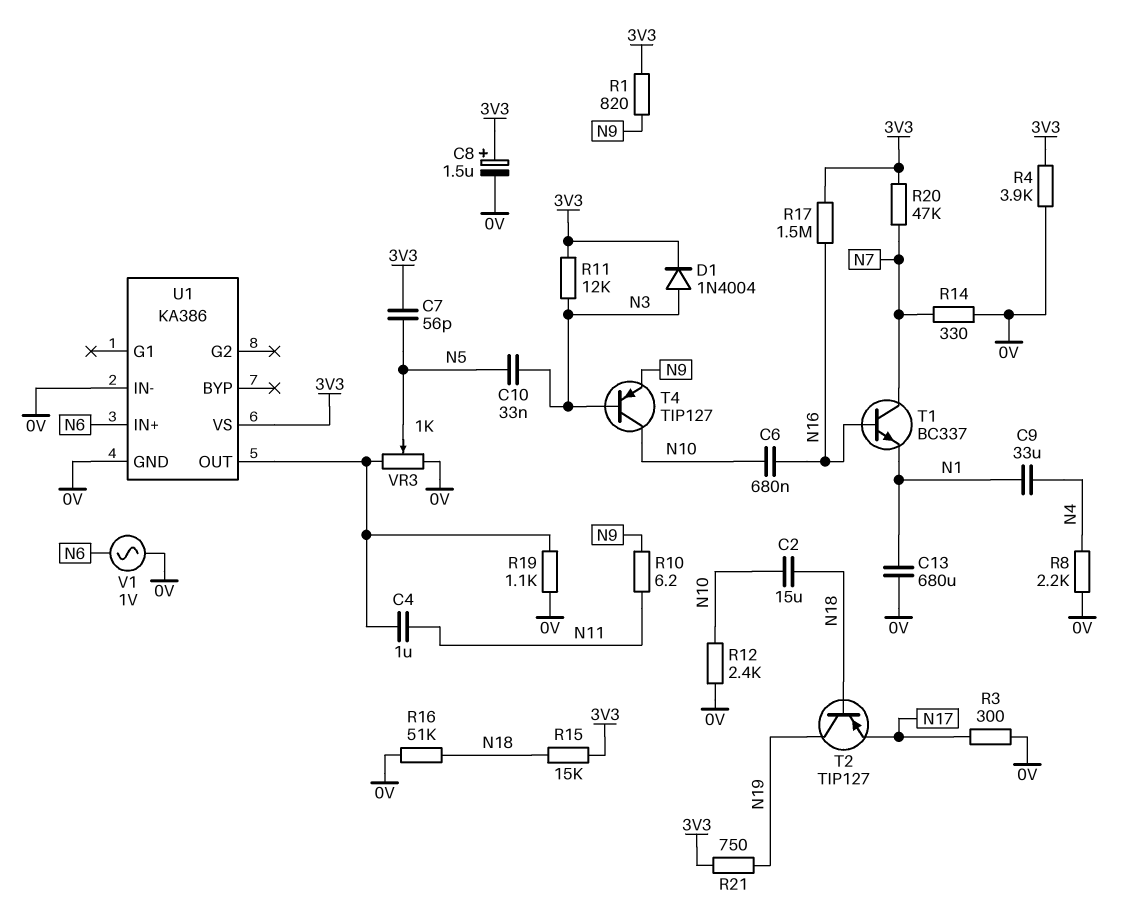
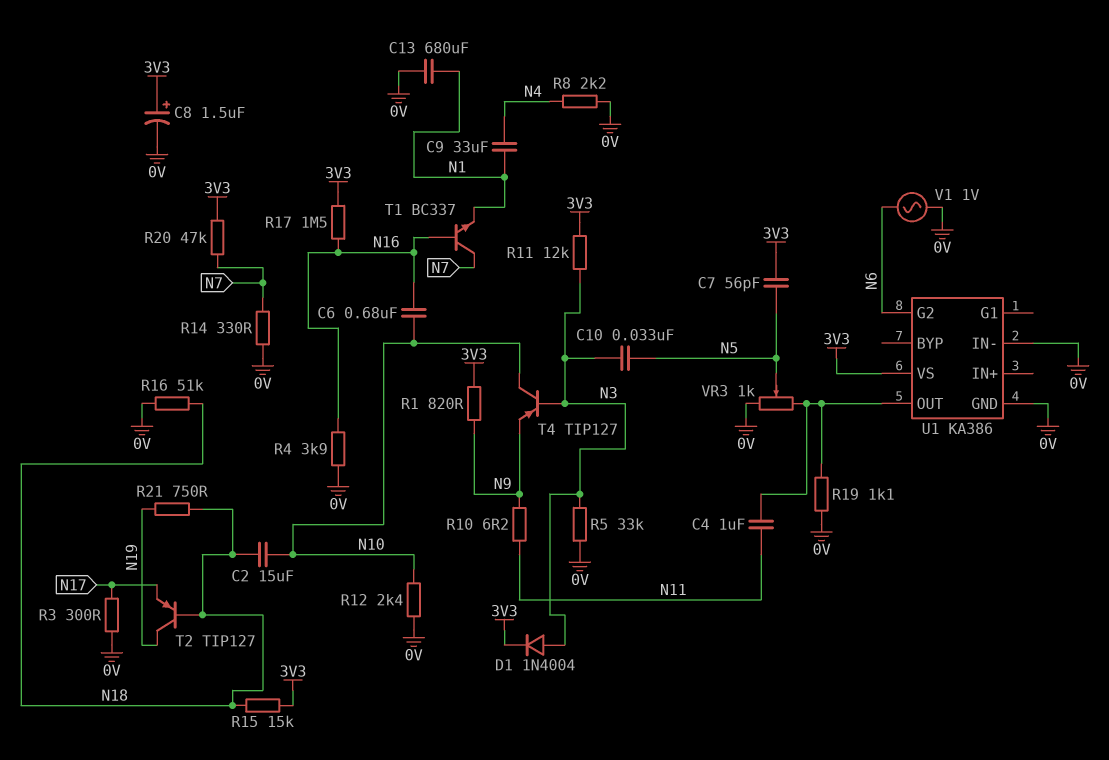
R4: 3.9k (0V, 3V3) -> 3.9k (0V, N16)
R5: none -> 33k (0V, N3)
R21: 750 (3V3, N19) -> 750 (N18, N19)
U1 pin G2: none -> N6
U1 pin IN+: N6 -> none

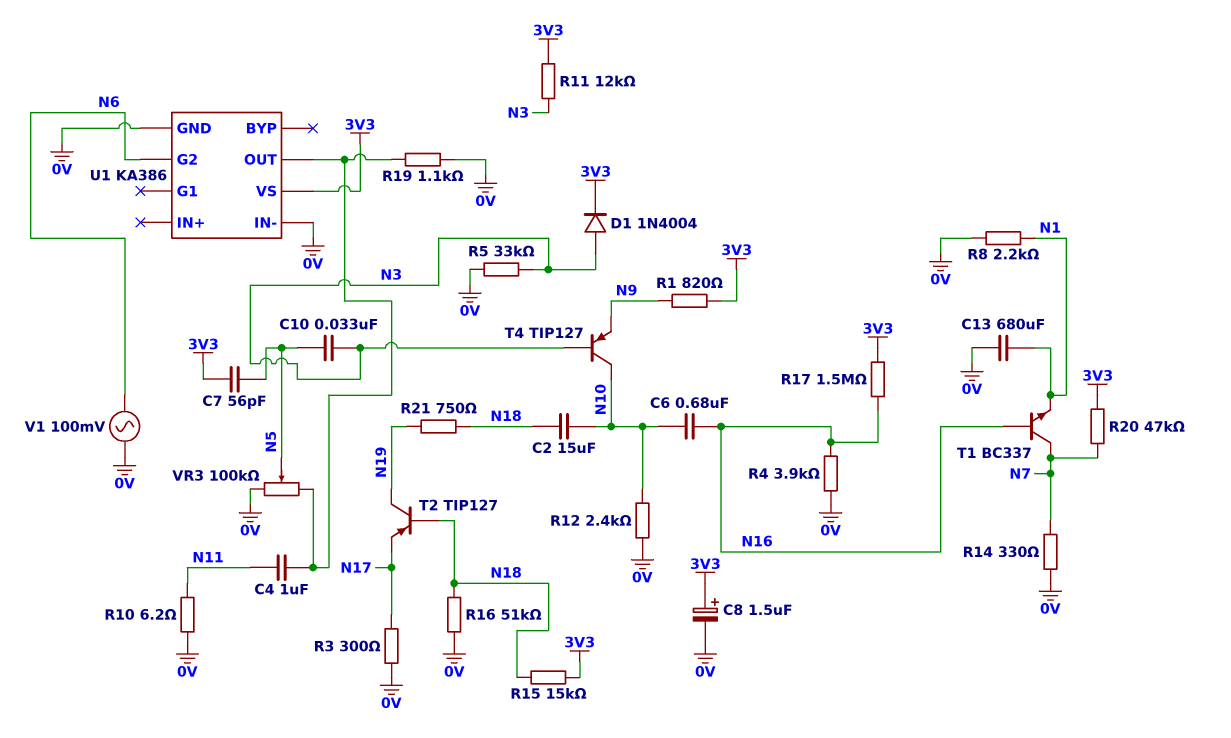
C9: 33uF (N1, N4) -> none
R8: 2.2k (0V, N4) -> 2.2k (0V, N1)
R10: 6.2 (N9, N11) -> 6.2 (0V, N11)
V1: AC 1V (0V, N6) -> AC 100mV (0V, N6)
VR3: 1k (0V, U1/OUT, wiper N5) -> 100k (0V, U1/OUT, wiper N5)

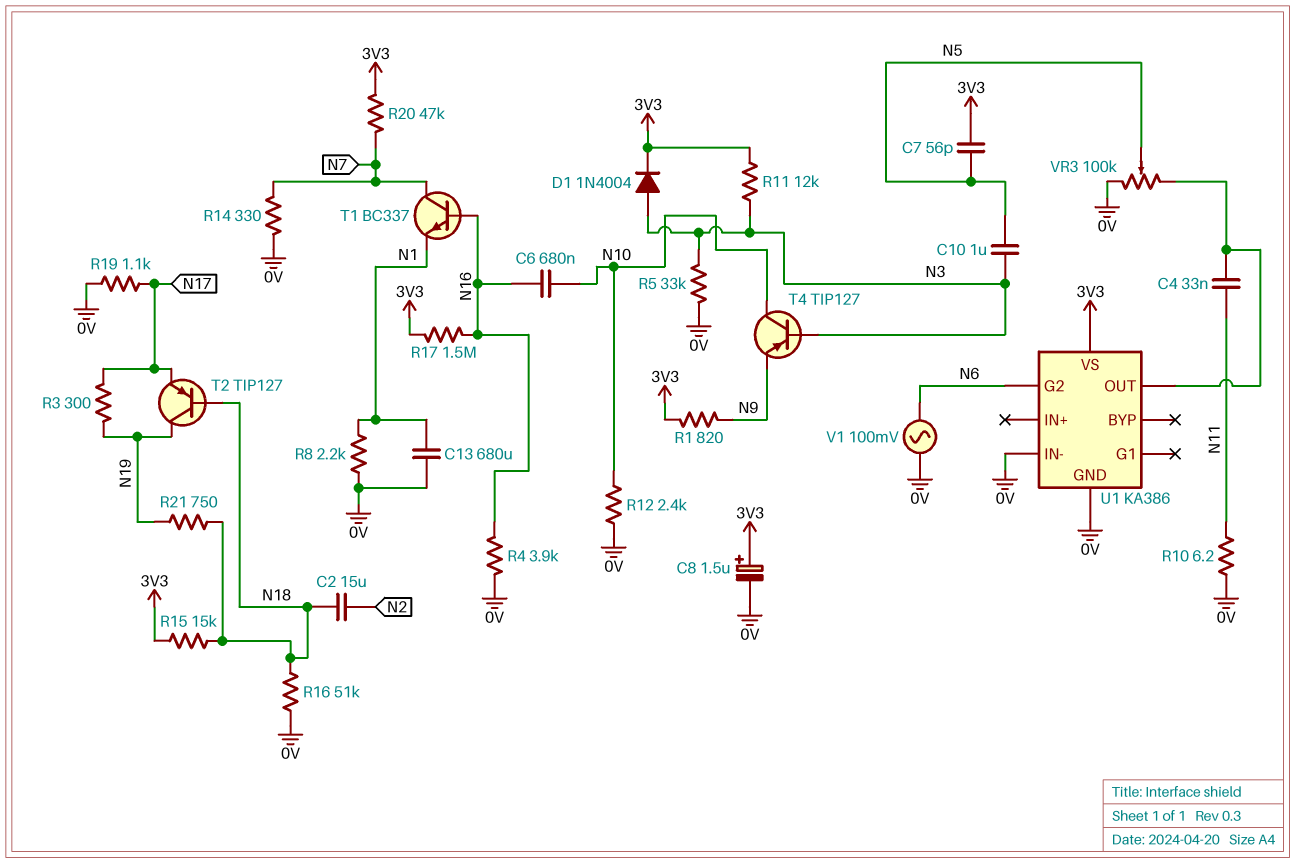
C2: 15uF (N10, N18) -> 15uF (N2, N18)
C4: 1uF (N11, U1/OUT) -> 33nF (N11, U1/OUT)
C10: 33nF (N3, N5) -> 1uF (N3, N5)
R3: 300 (0V, N17) -> 300 (N17, N19)
R19: 1.1k (0V, U1/OUT) -> 1.1k (0V, N17)

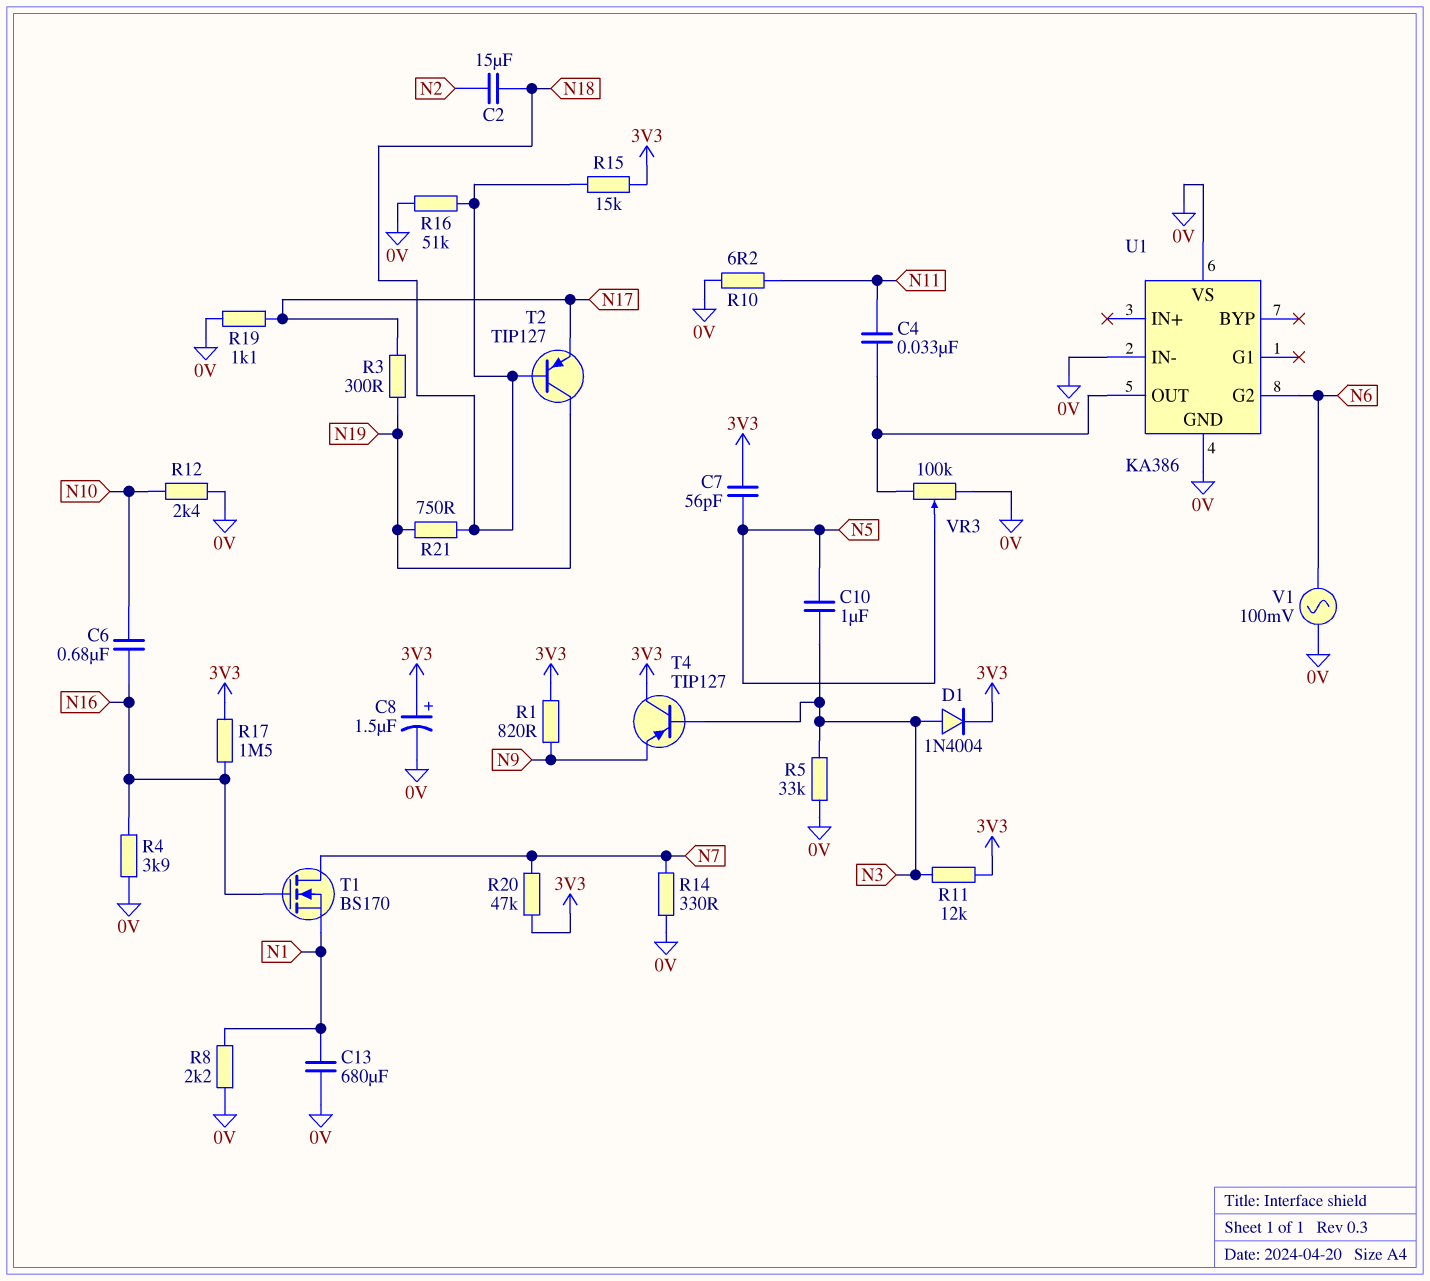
T1: NPN BC337 (B N16, C N7, E N1) -> NMOS BS170 (G N16, D N7, S N1)
T4: PNP TIP127 (B N3, C N10, E N9) -> PNP TIP127 (B N3, C 3V3, E N9)
U1 pin VS: 3V3 -> 0V

